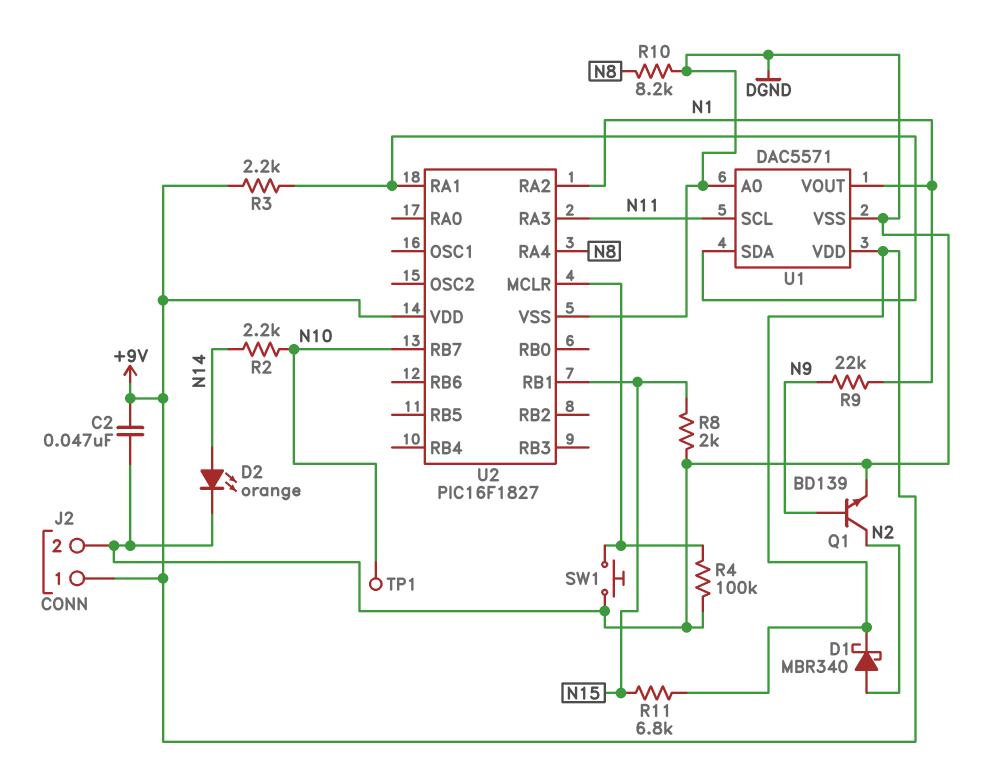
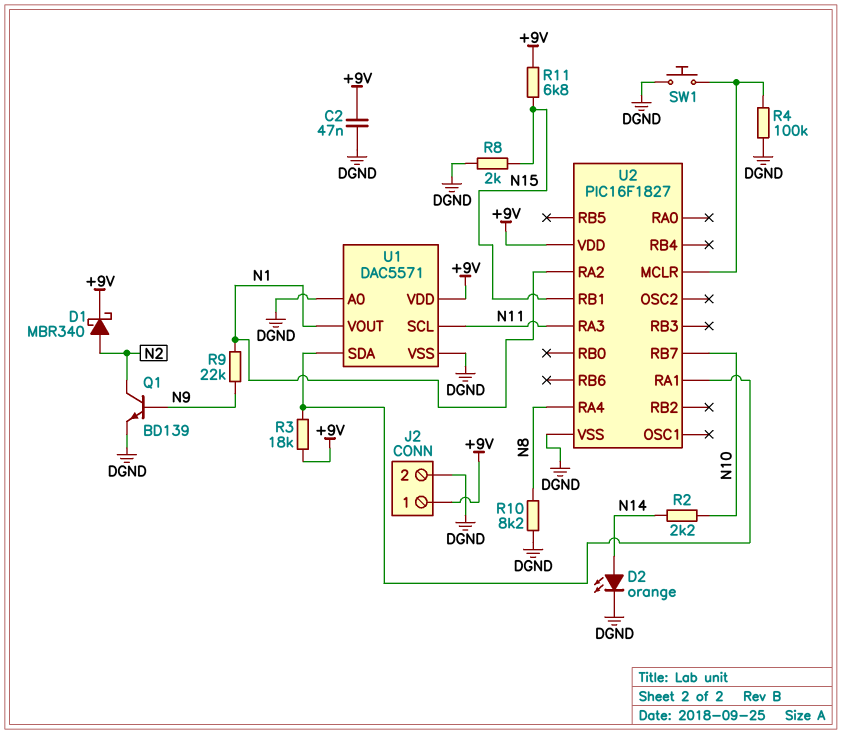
R3: 2.2k (+9V, U1/SDA) -> 18k (+9V, U1/SDA)
TP1: test point (N10) -> none

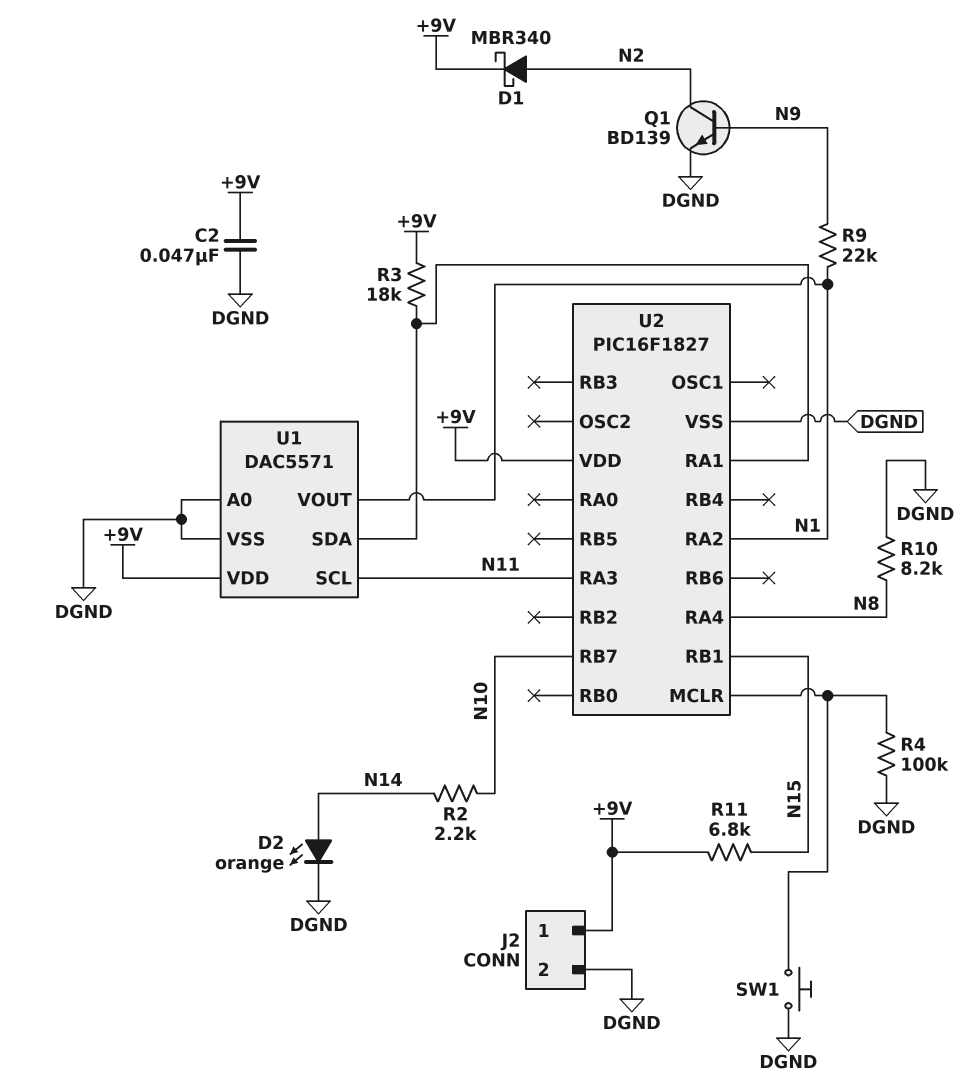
R8: 2k (DGND, N15) -> none

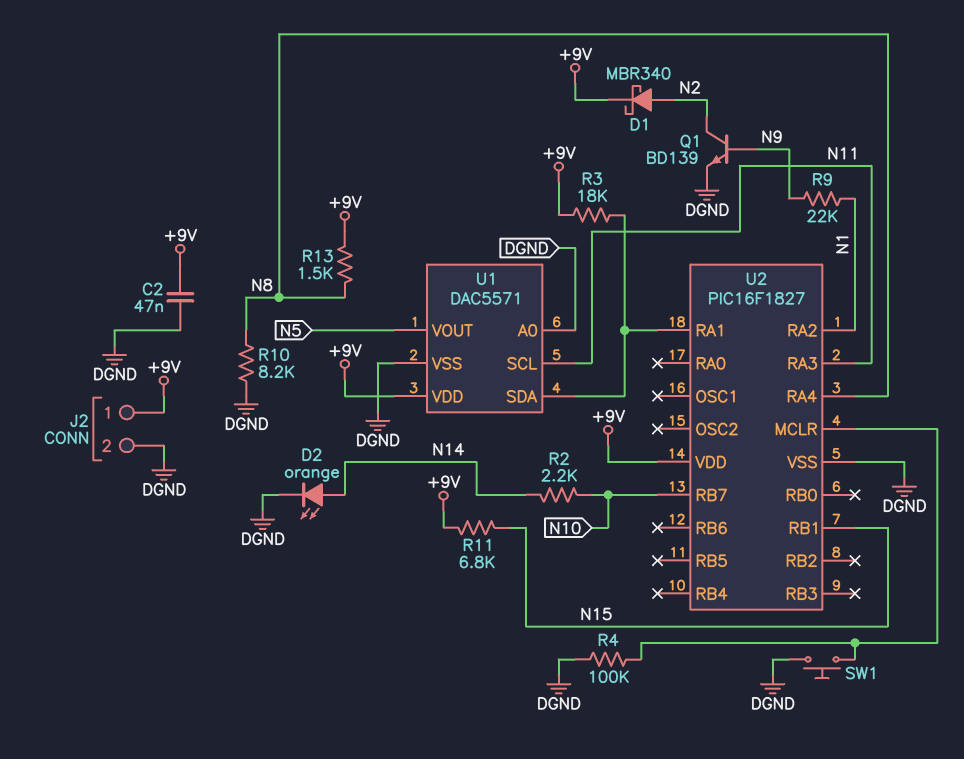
R13: none -> 1.5k (+9V, N8)
U1 pin VOUT: N1 -> N5

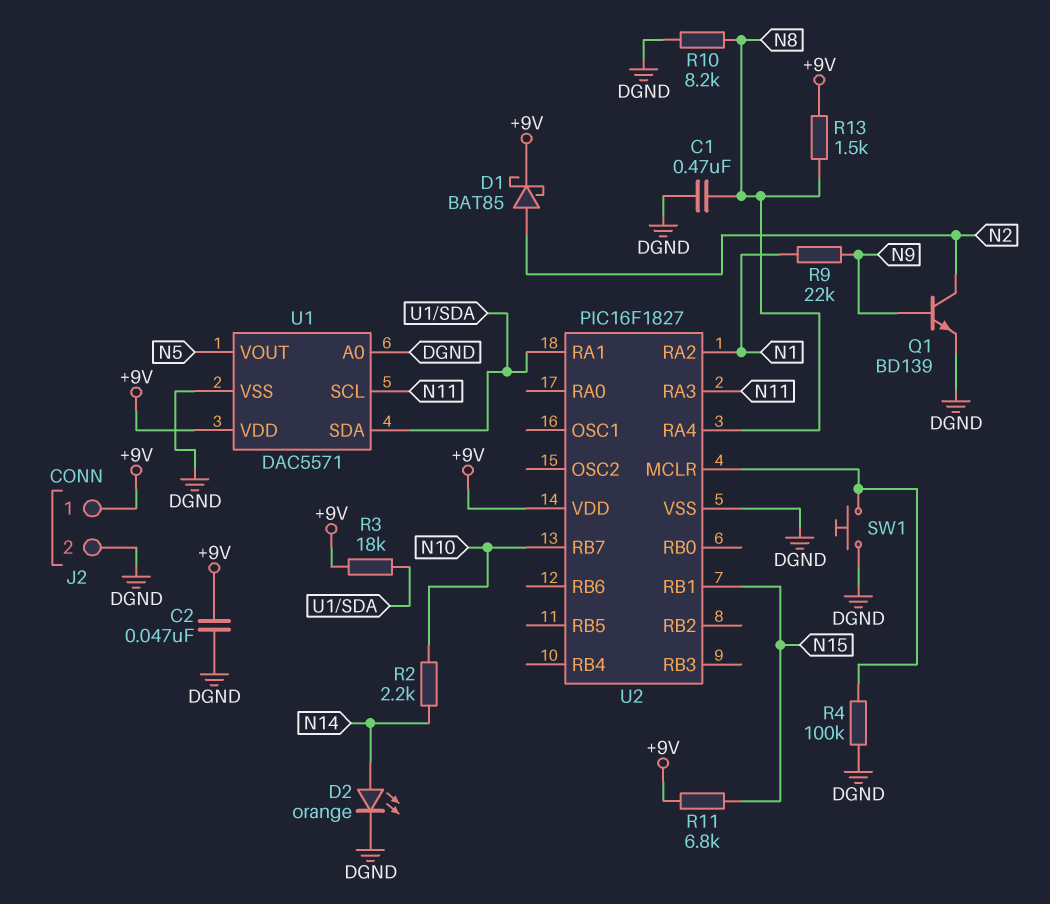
C1: none -> 470nF (DGND, N8)
D1: schottky MBR340 (A N2, K +9V) -> schottky BAT85 (A N2, K +9V)

